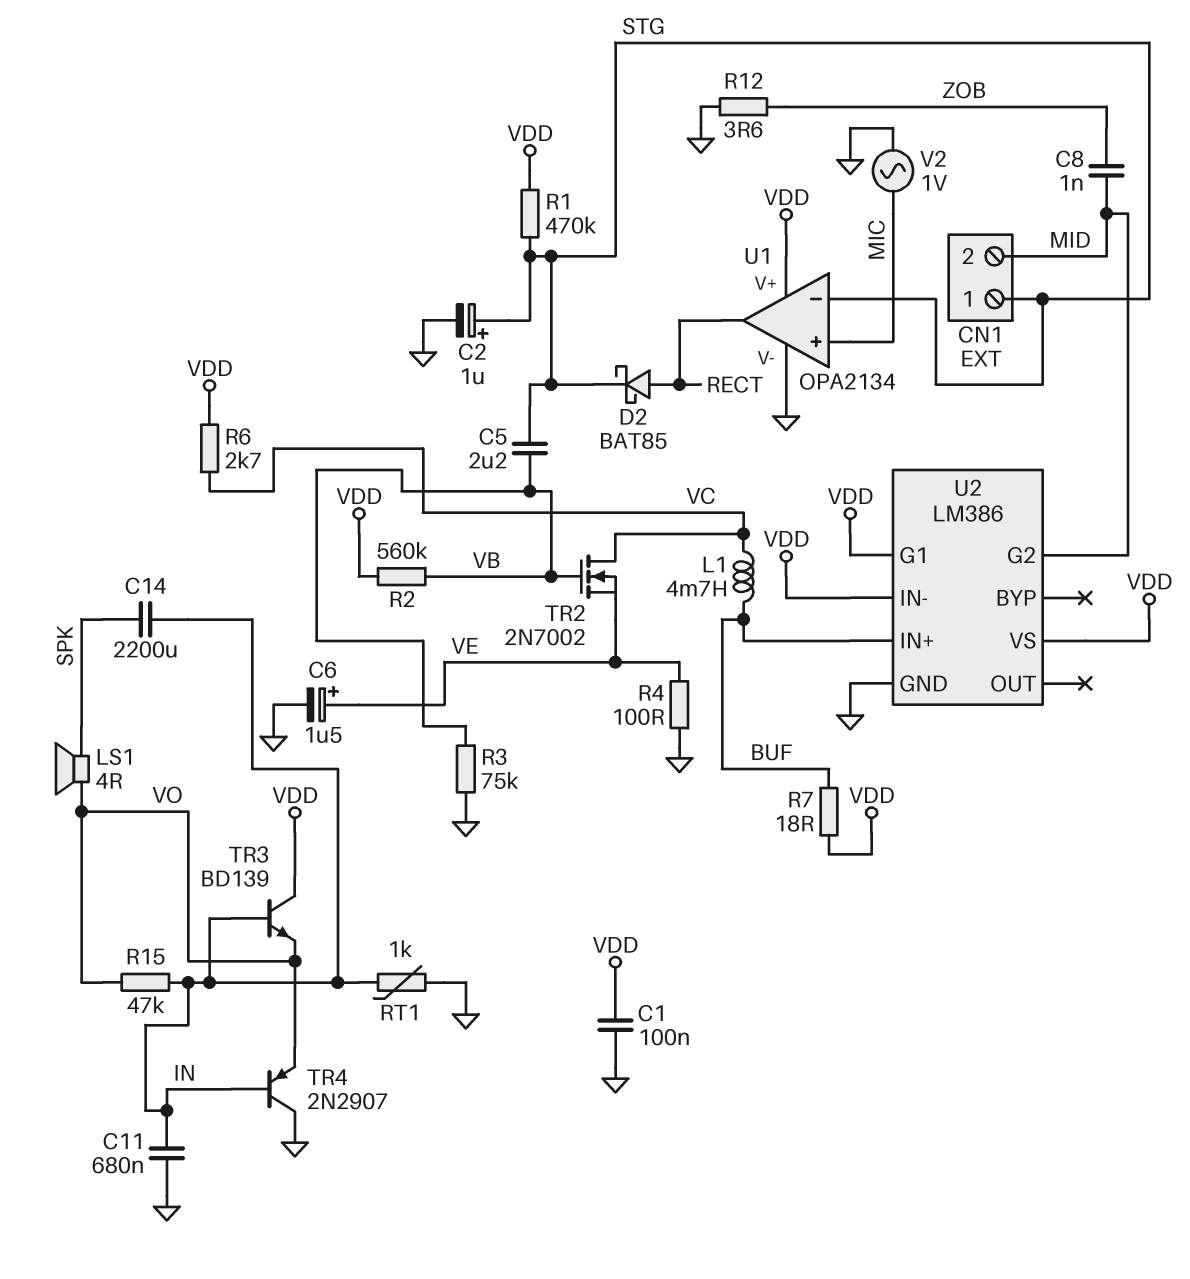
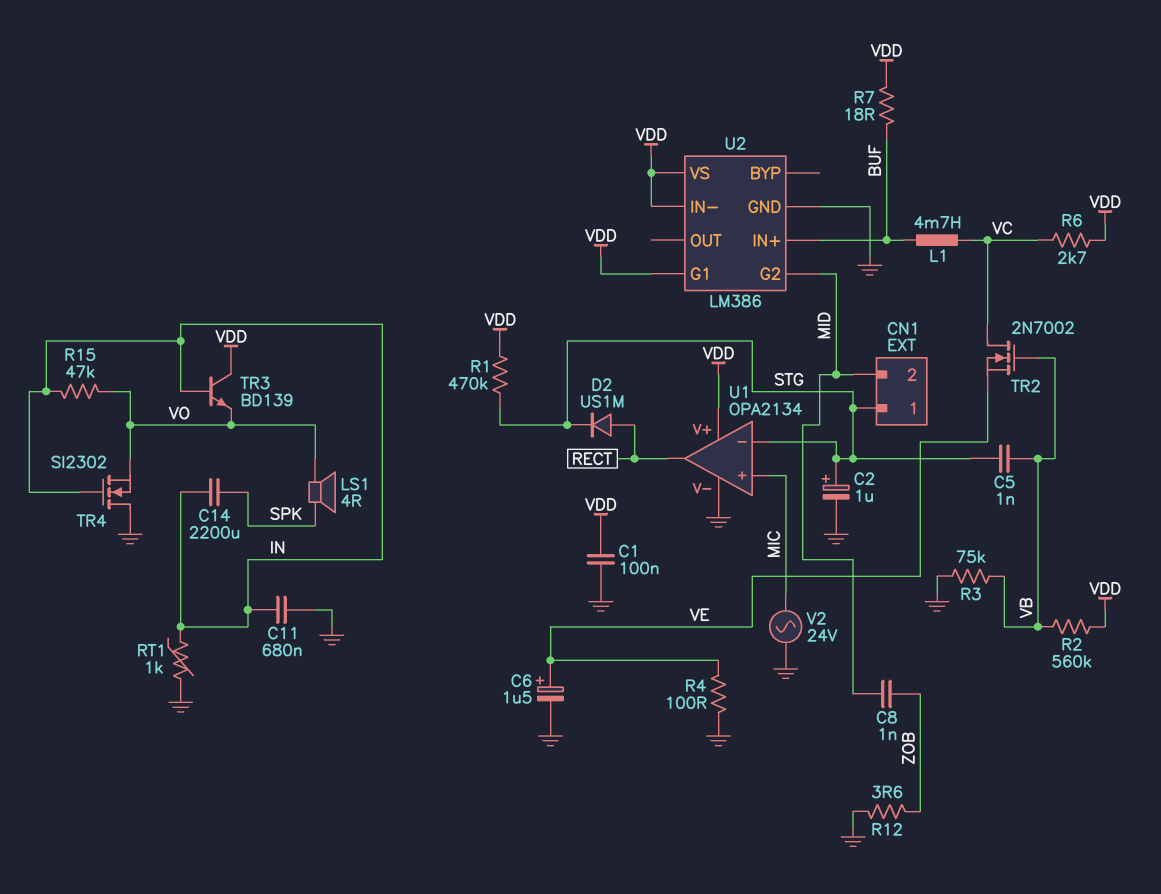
C5: 2.2uF (STG, VB) -> 1nF (STG, VB)
D2: schottky BAT85 (A RECT, K STG) -> diode US1M (A RECT, K STG)
TR4: PNP 2N2907 (B IN, C GND, E VO) -> NMOS SI2302 (G IN, D GND, S VO)
V2: AC 1V (GND, MIC) -> AC 24V (GND, MIC)

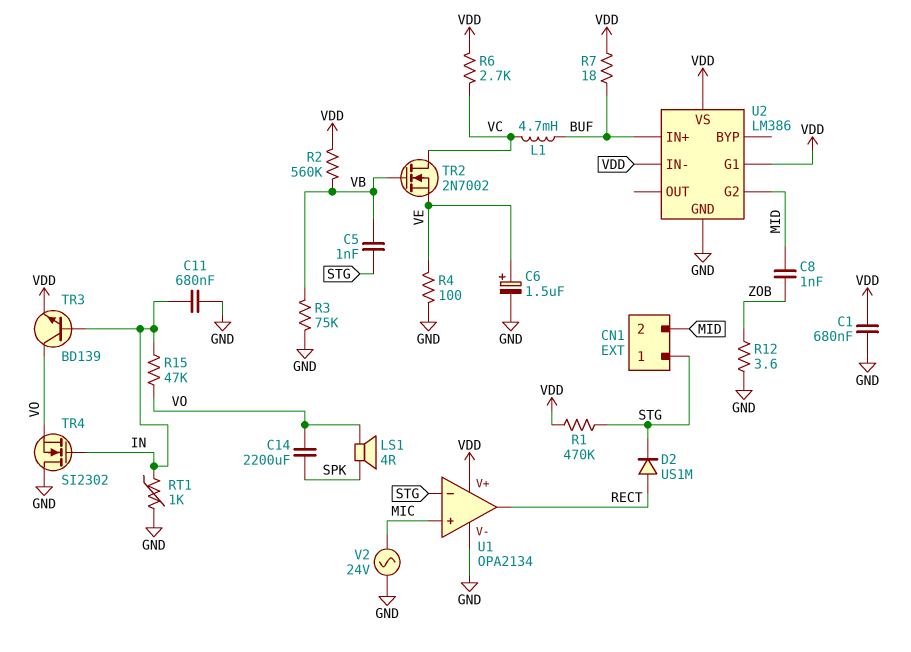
C1: 100nF (GND, VDD) -> 680nF (GND, VDD)
C2: 1uF (plus STG, minus GND) -> none
C14: 2200uF (IN, SPK) -> 2200uF (SPK, VO)
TR3: NPN BD139 (B IN, C VDD, E VO) -> NPN BD139 (B IN, C VO, E VDD)

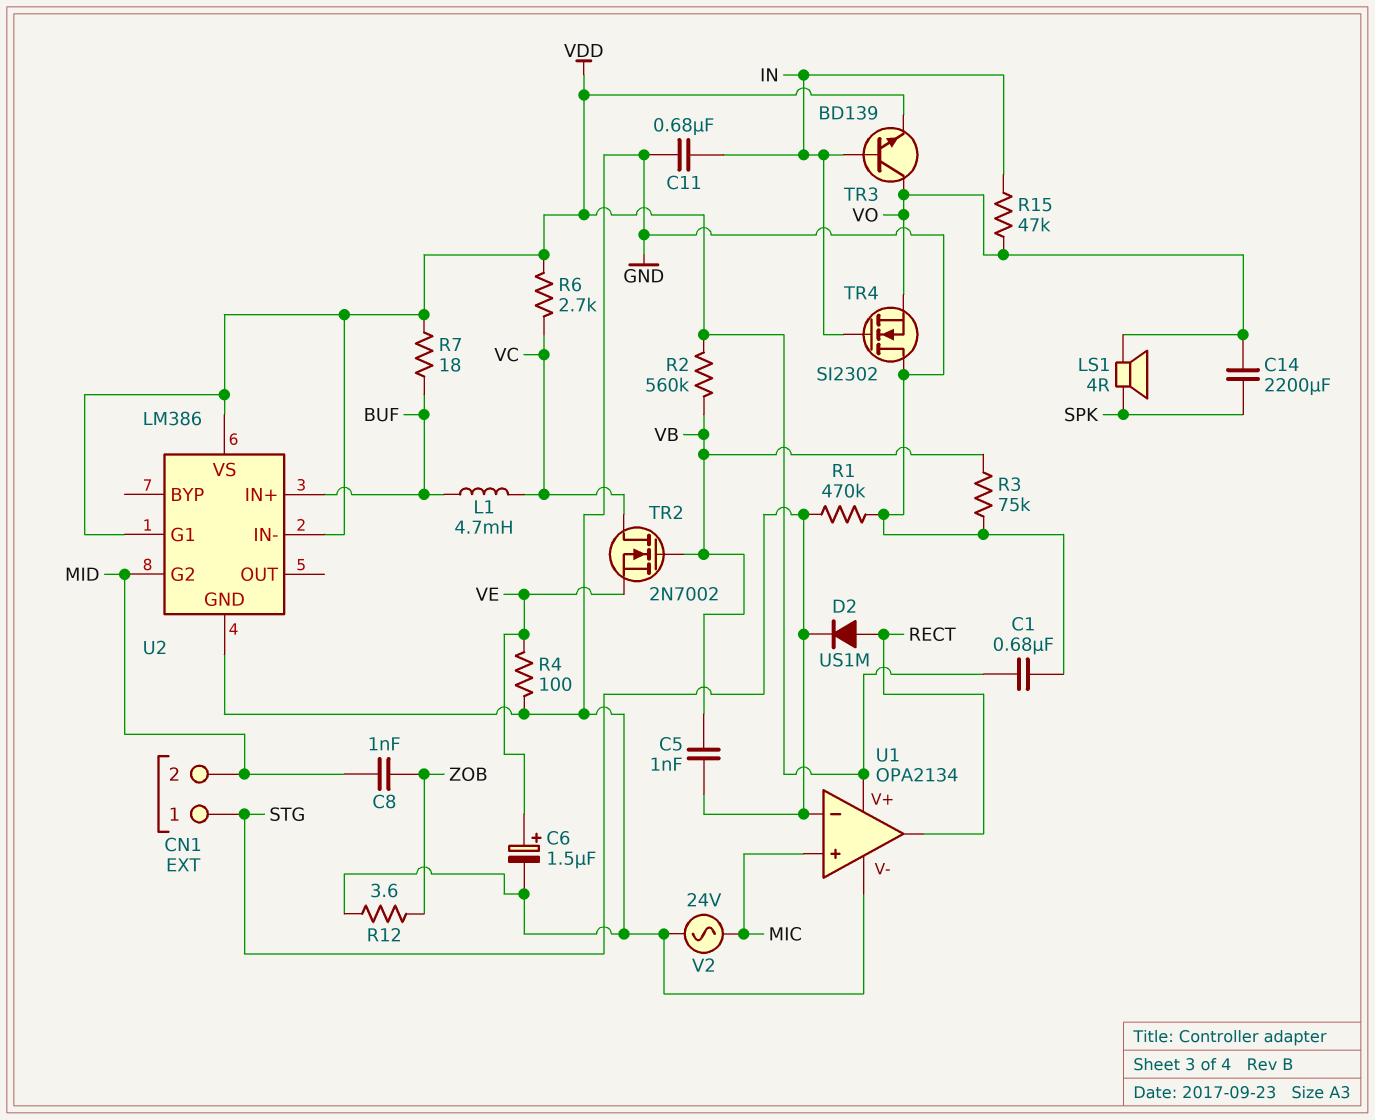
R1: 470k (STG, VDD) -> 470k (GND, STG)
RT1: 1k (GND, IN) -> none

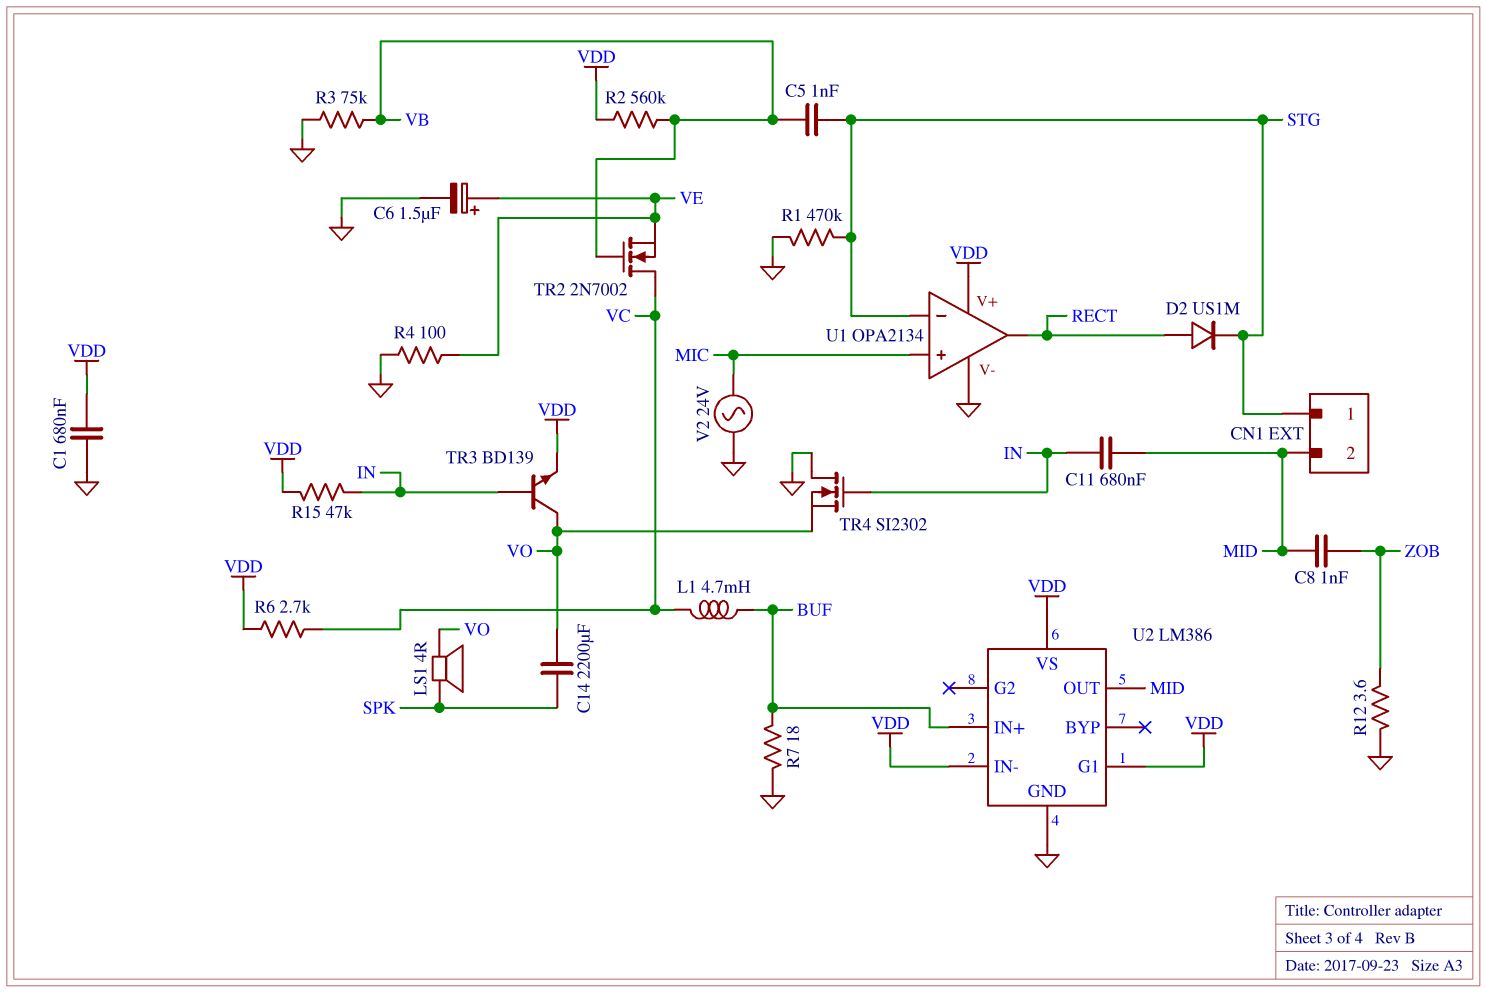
C11: 680nF (GND, IN) -> 680nF (IN, MID)
R7: 18 (BUF, VDD) -> 18 (BUF, GND)
R15: 47k (IN, VO) -> 47k (IN, VDD)
U2 pin G2: MID -> none
U2 pin OUT: none -> MID

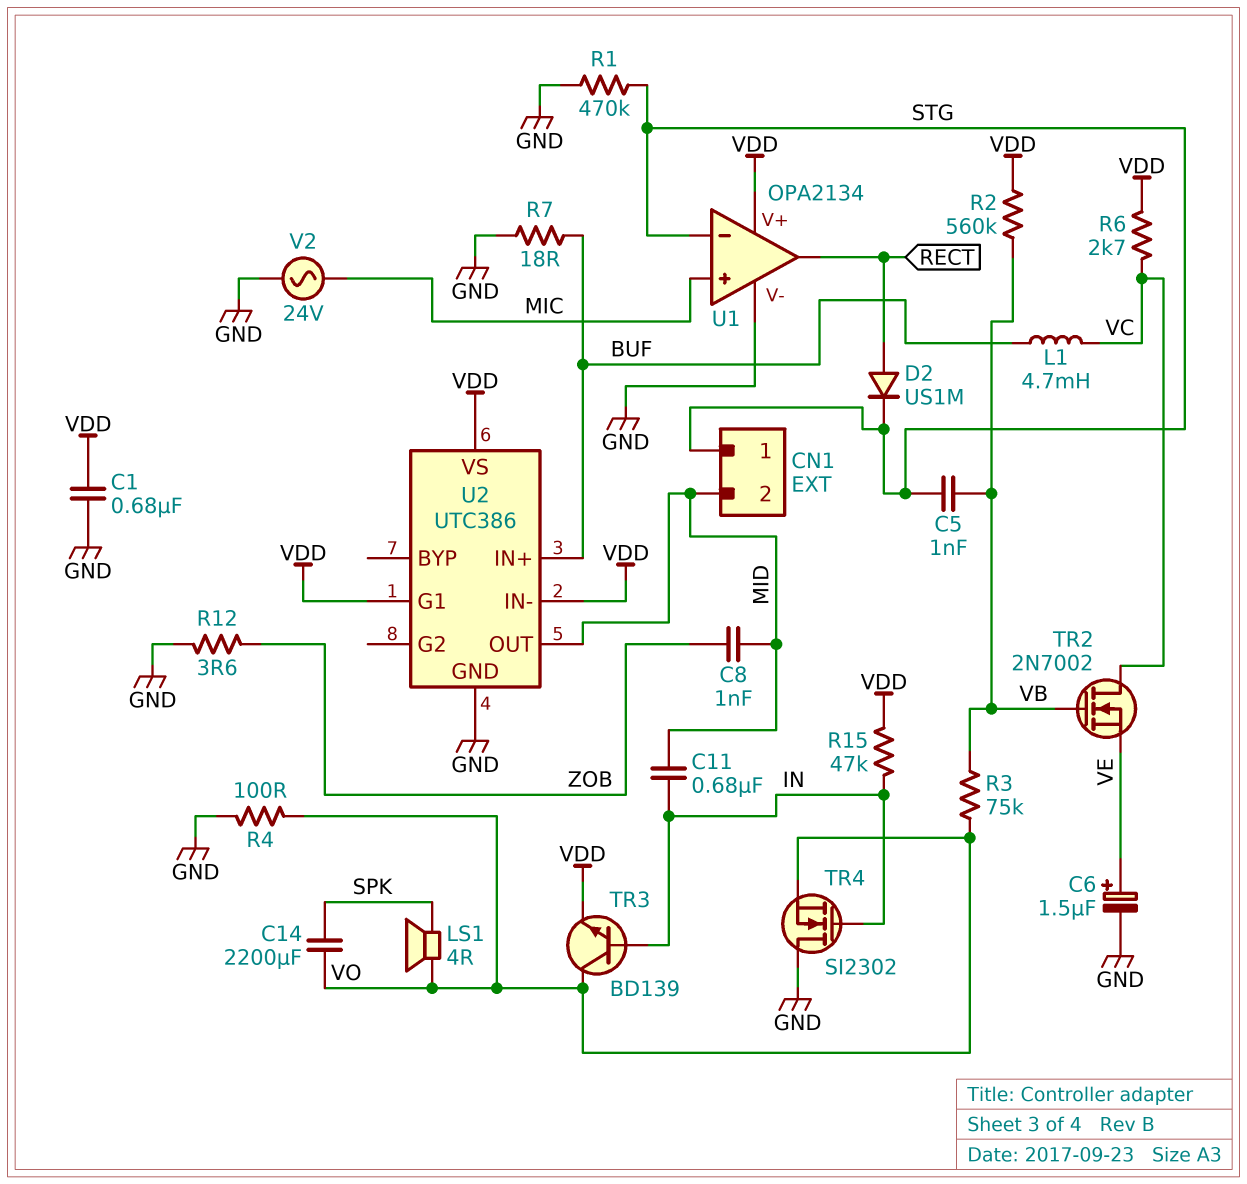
R3: 75k (GND, VB) -> 75k (VB, VO)
R4: 100 (GND, VE) -> 100 (GND, VO)
U2: LM386 -> UTC386

